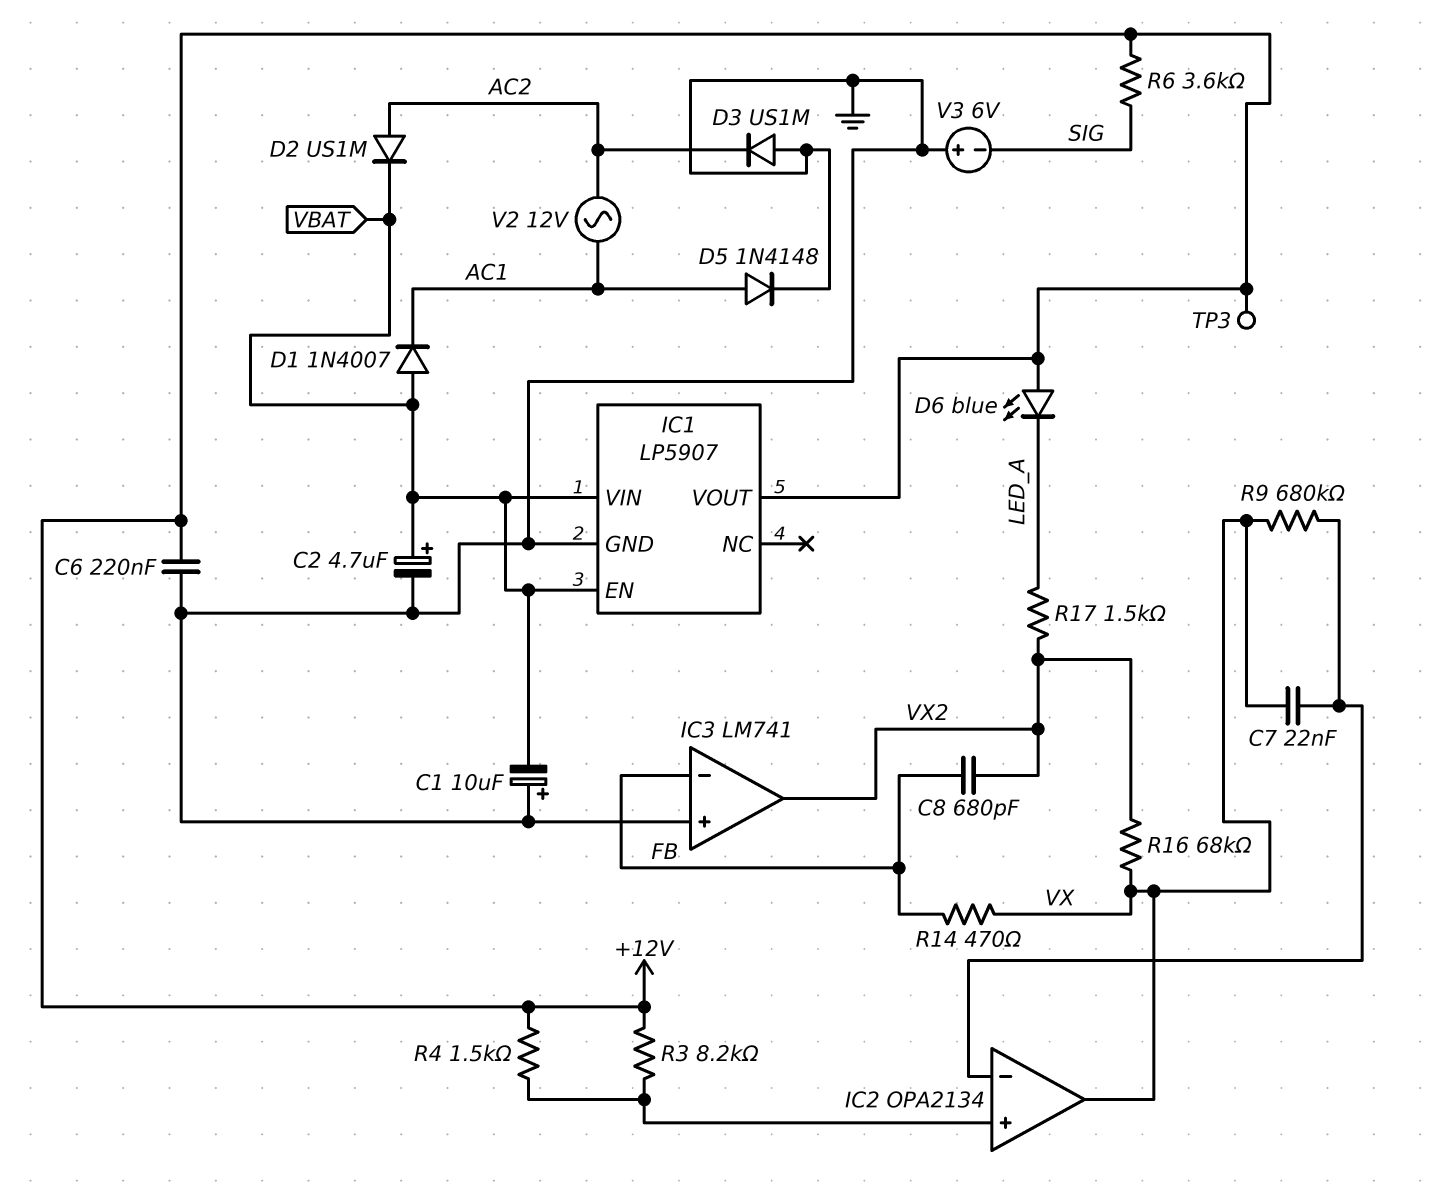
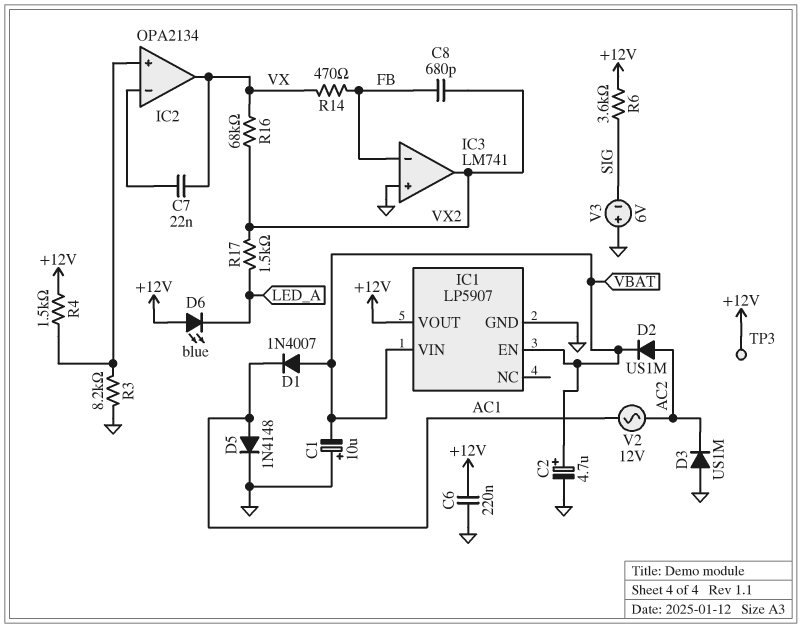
R3: 8.2k (+12V, IC2/in+) -> 8.2k (GND, IC2/in+)
R9: 680k (IC2/in-, VX) -> none

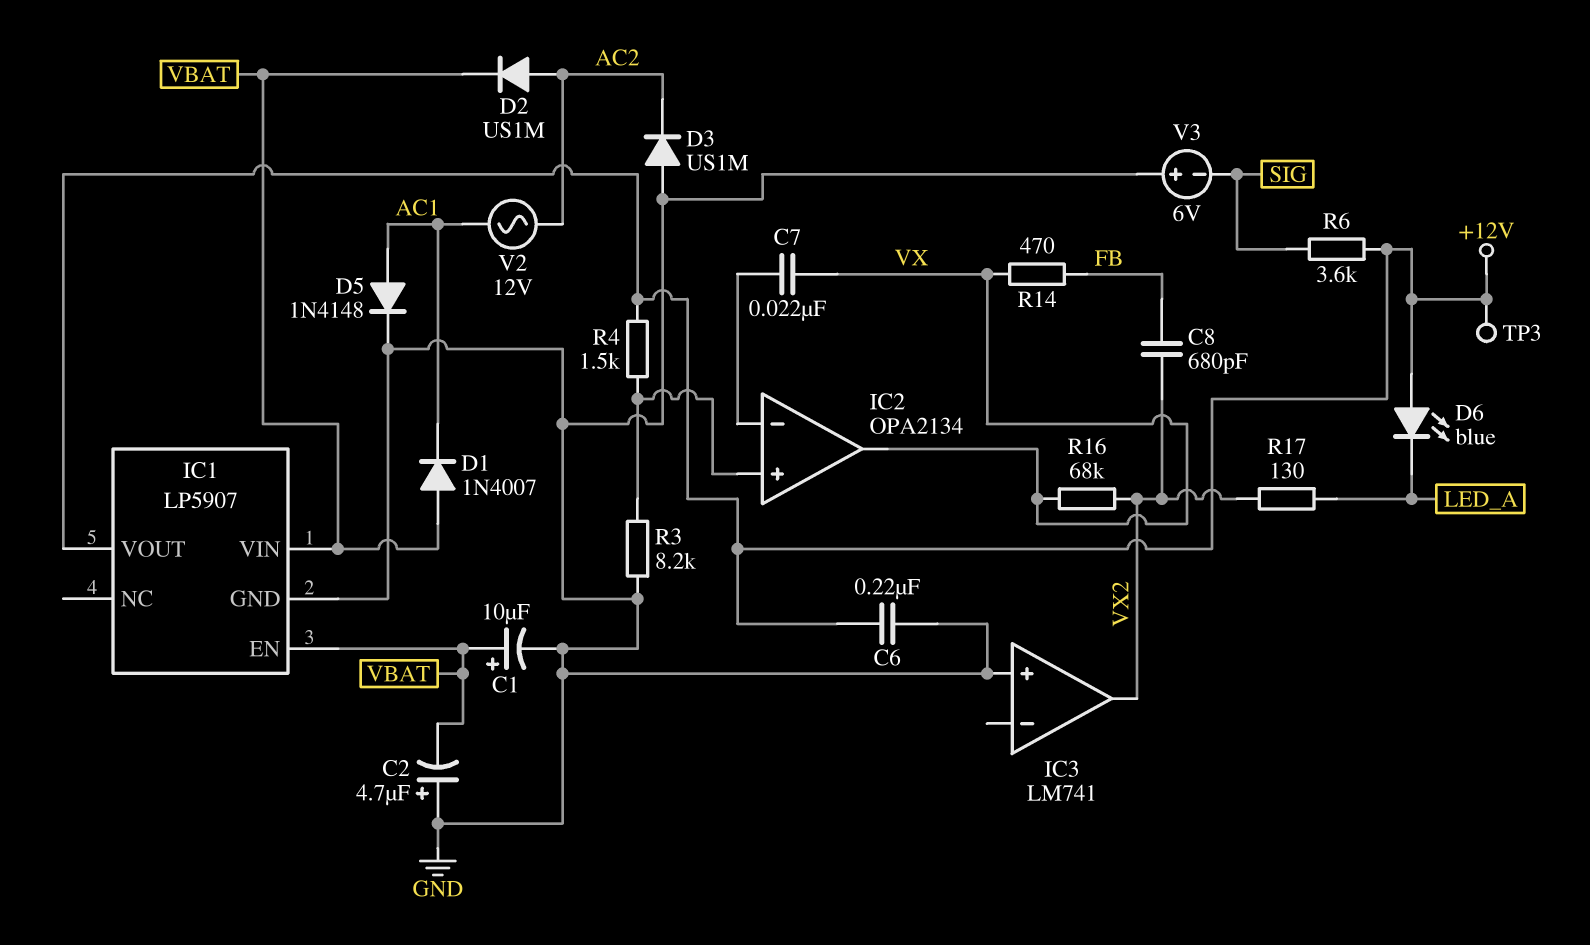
C1: 10uF (plus GND, minus VBAT) -> 10uF (plus VBAT, minus GND)
C2: 4.7uF (plus VBAT, minus GND) -> 4.7uF (plus GND, minus VBAT)
IC3 pin in-: FB -> none
R17: 1.5k (LED_A, VX2) -> 130 (LED_A, VX2)

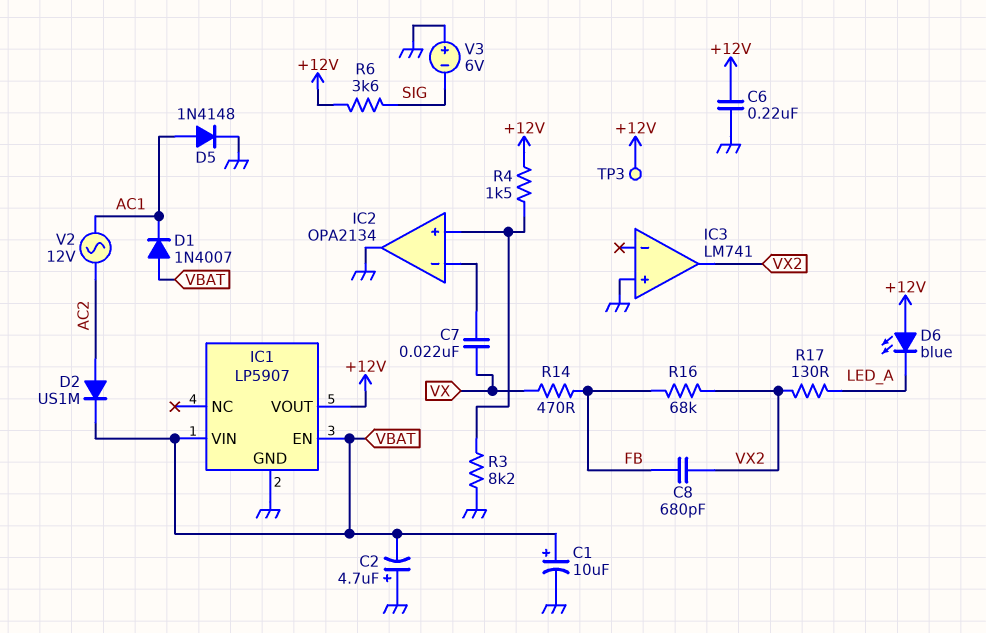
D3: diode US1M (A GND, K AC2) -> none
IC2 pin out: VX -> GND
R16: 68k (VX, VX2) -> 68k (FB, VX2)

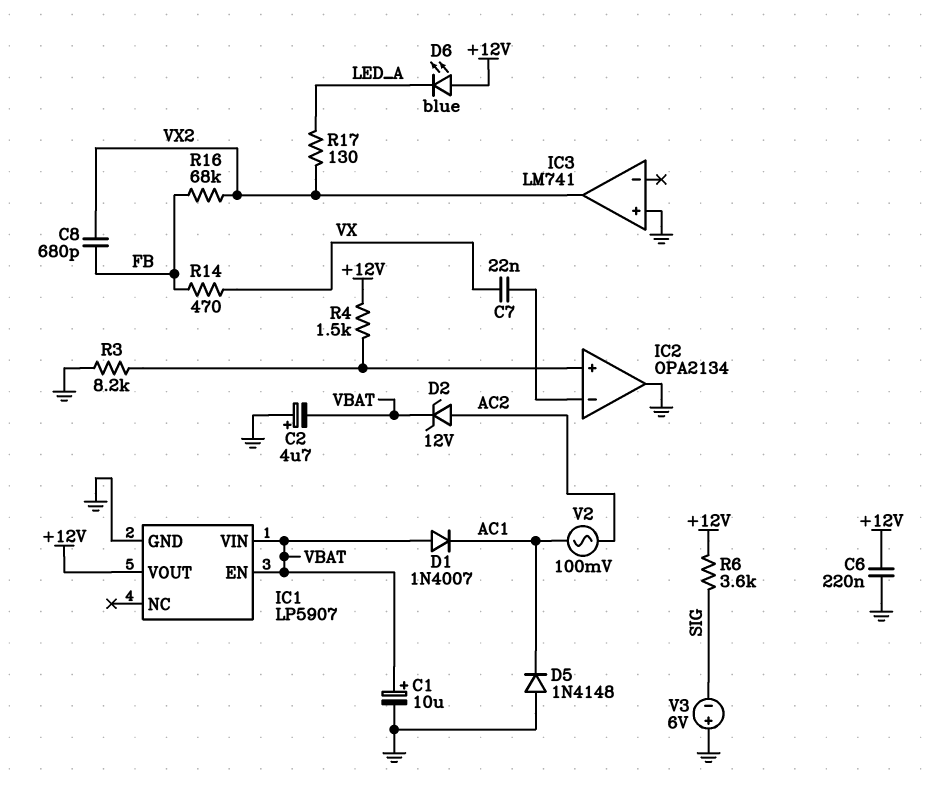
D2: diode US1M (A AC2, K VBAT) -> zener 12V (A AC2, K VBAT)
D5: diode 1N4148 (A AC1, K GND) -> diode 1N4148 (A GND, K AC1)
TP3: test point (+12V) -> none
V2: AC 12V (AC1, AC2) -> AC 100mV (AC1, AC2)

